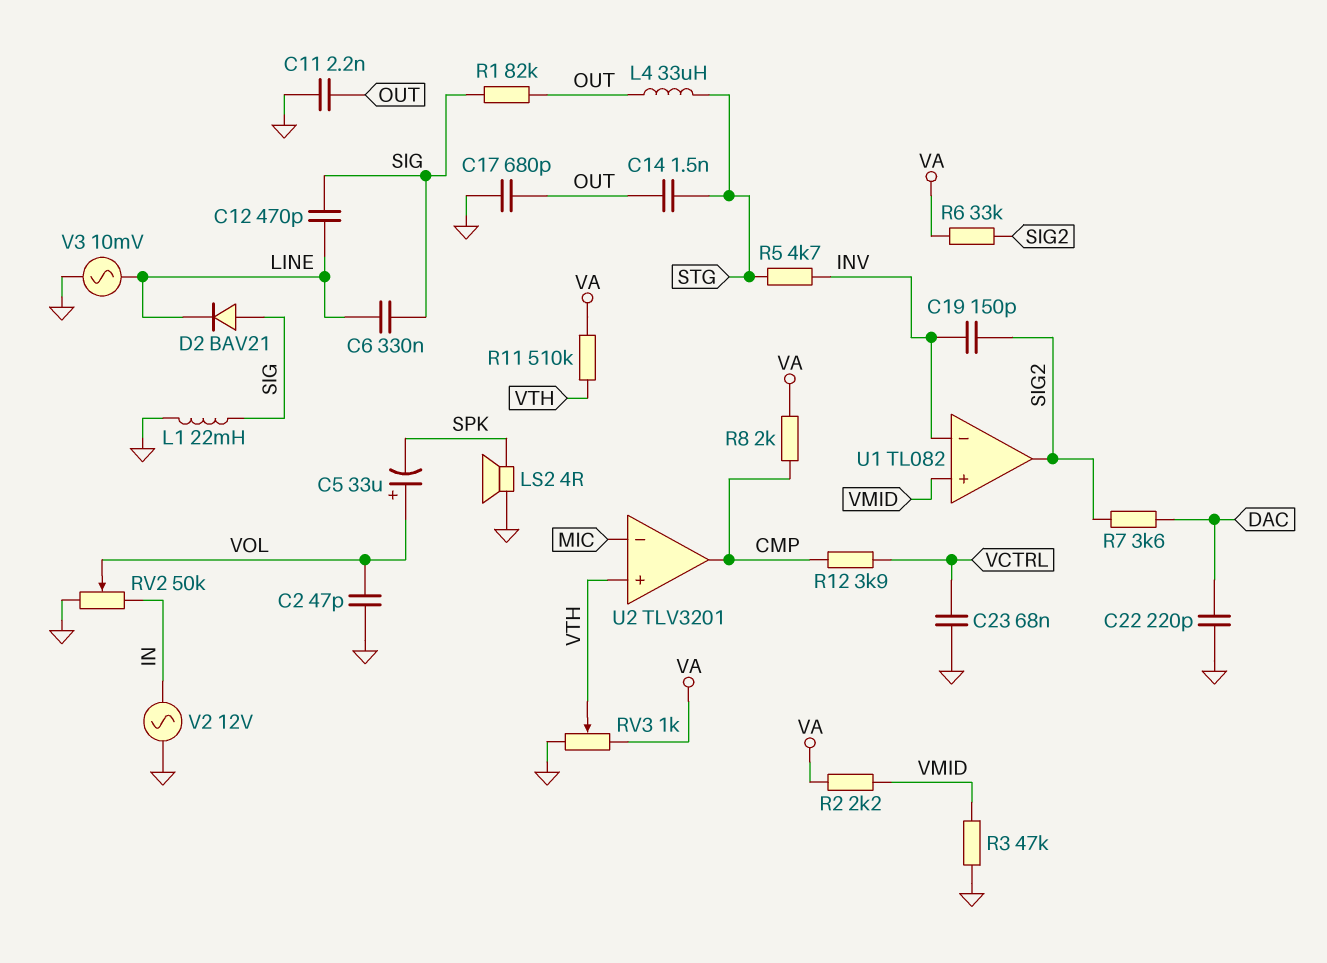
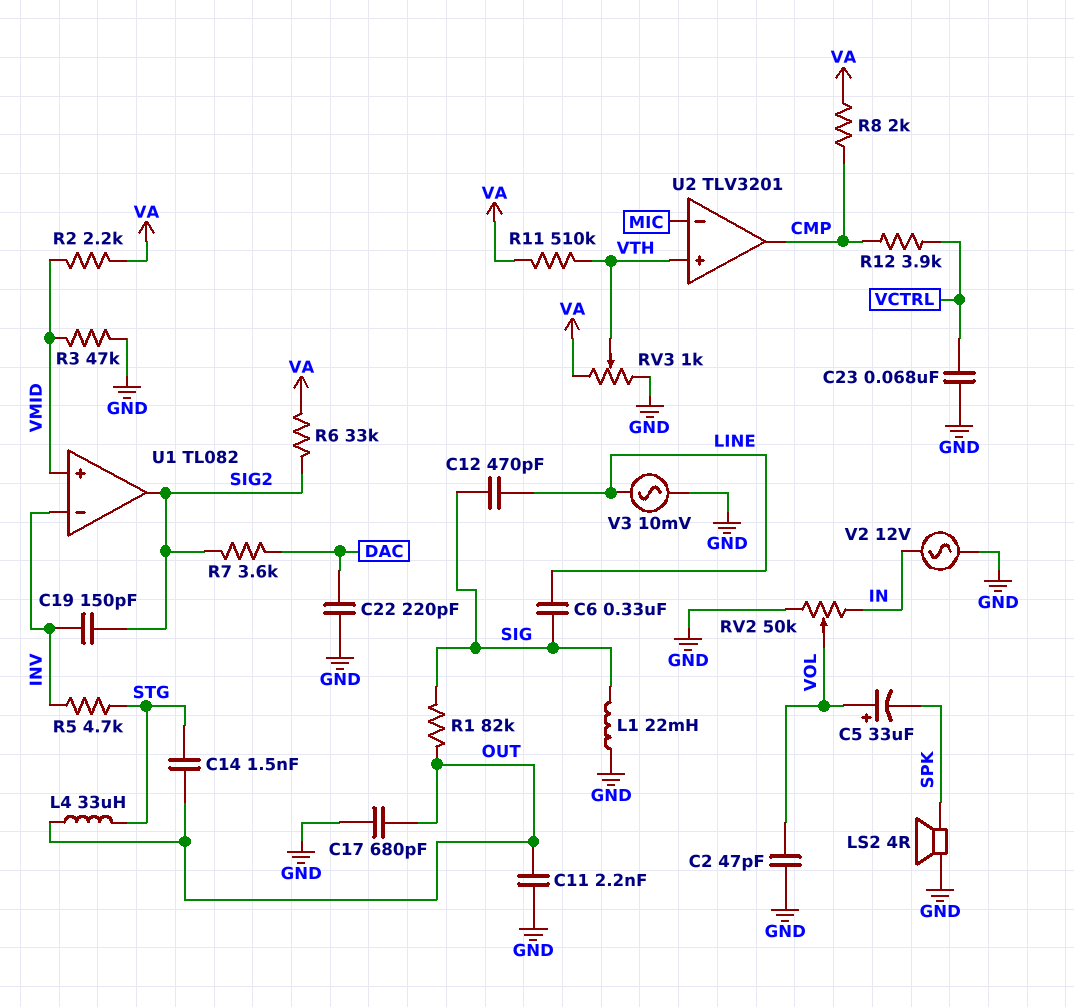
D2: diode BAV21 (A SIG, K LINE) -> none

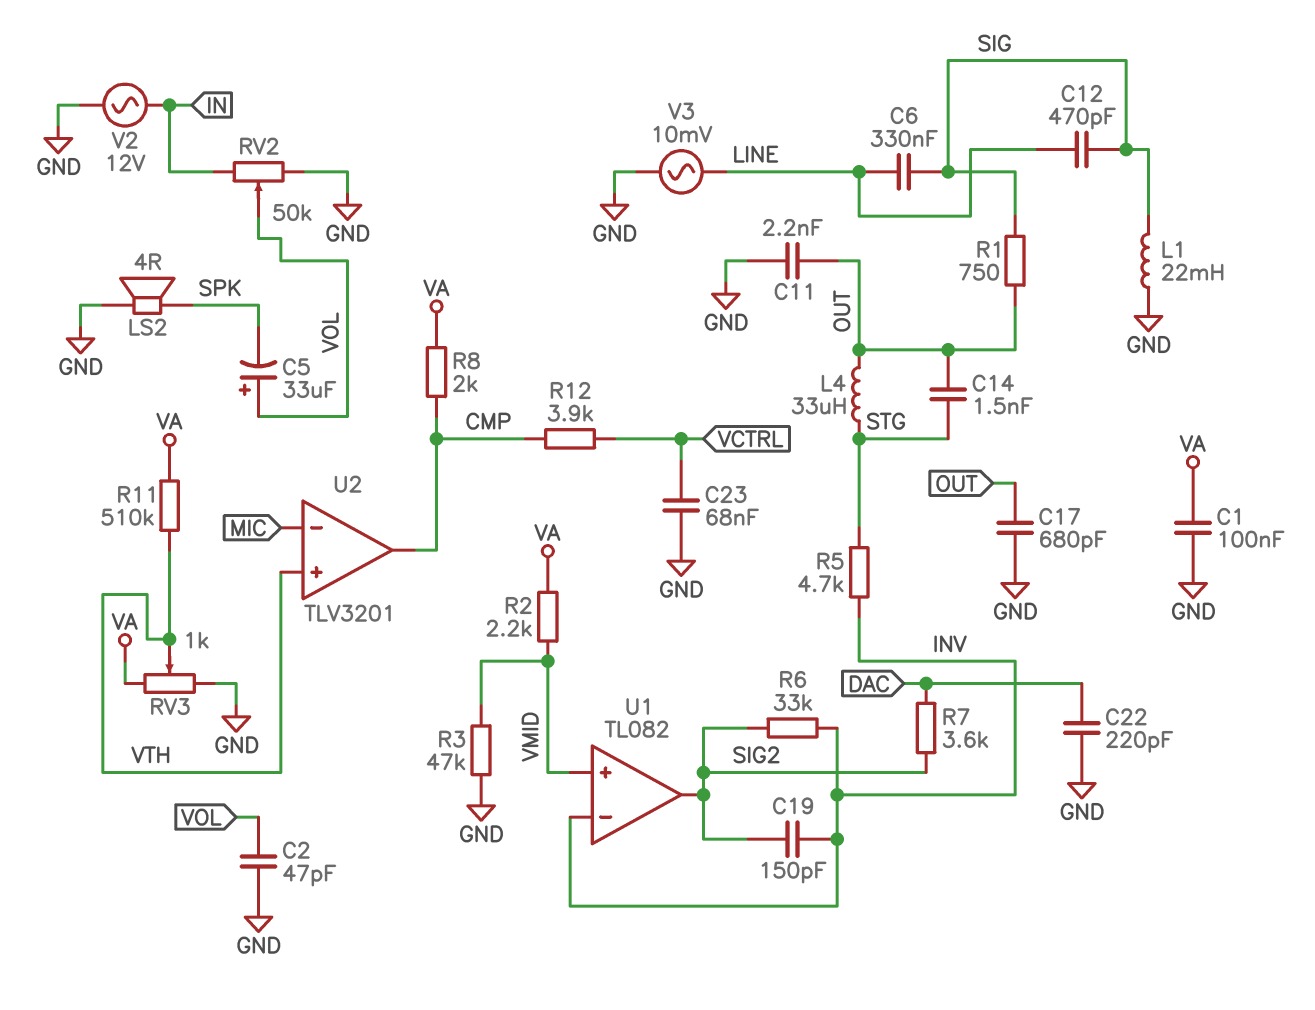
C1: none -> 100nF (GND, VA)
R1: 82k (OUT, SIG) -> 750 (OUT, SIG)
R6: 33k (SIG2, VA) -> 33k (INV, SIG2)

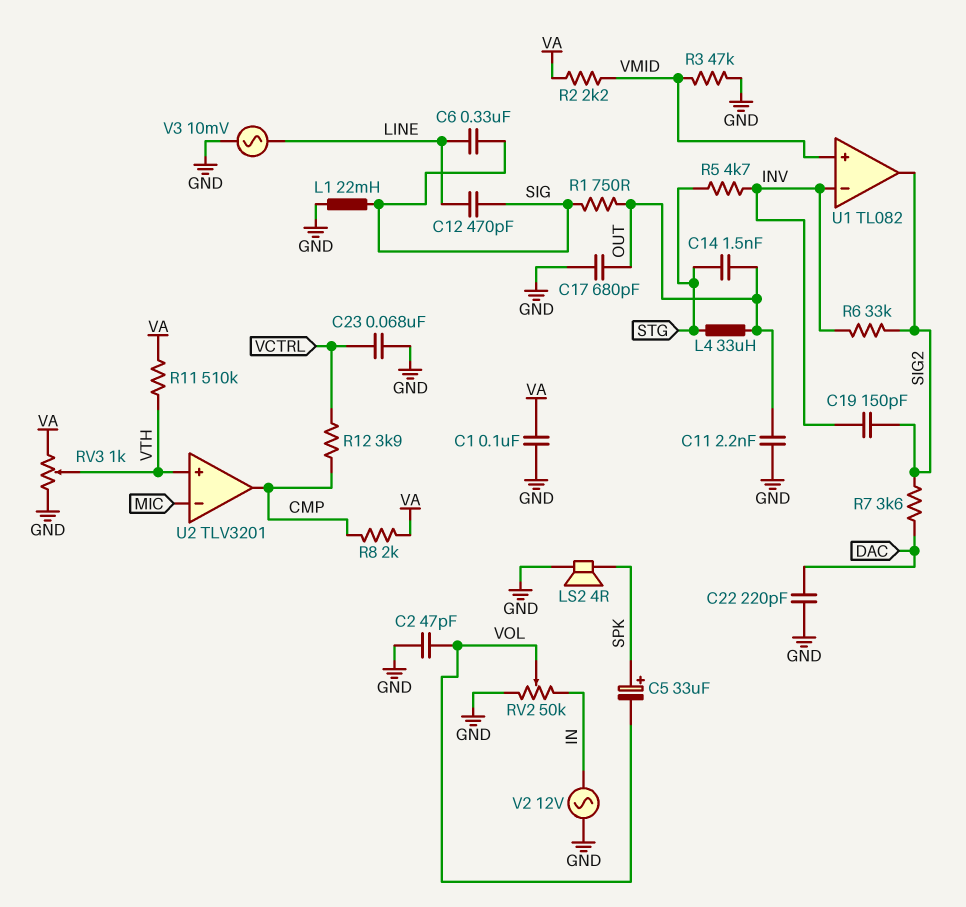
C5: 33uF (plus VOL, minus SPK) -> 33uF (plus SPK, minus VOL)

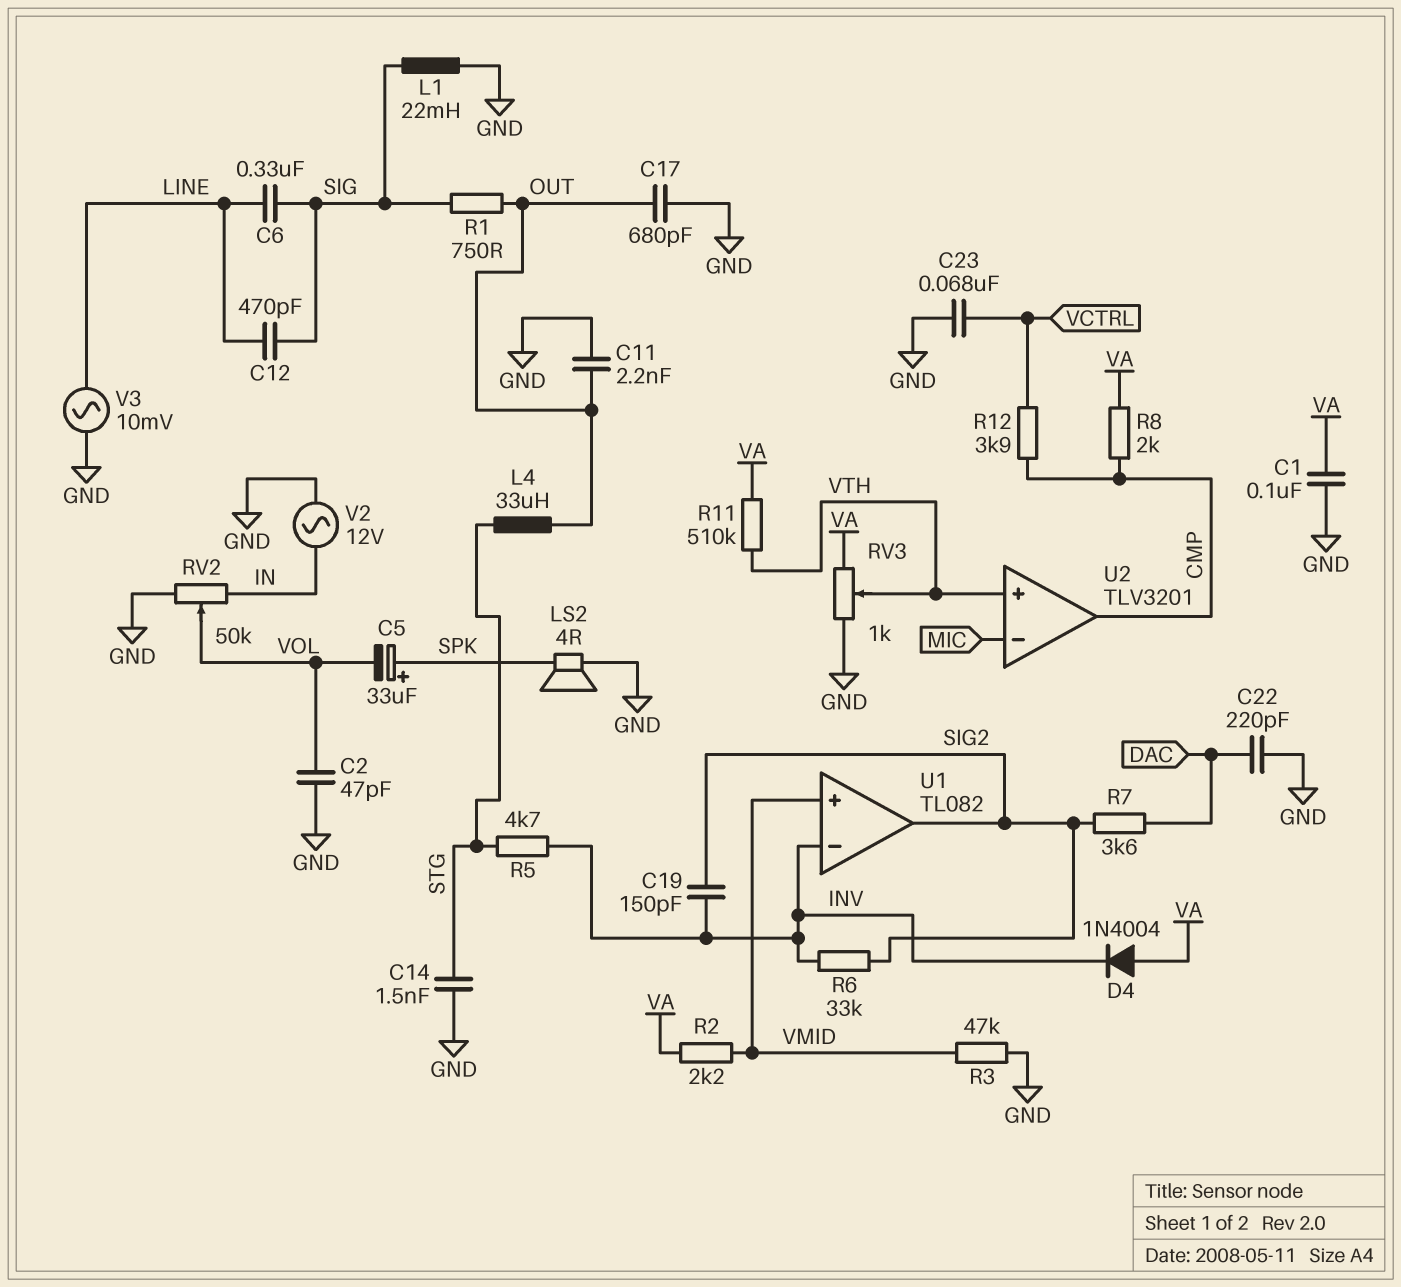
C14: 1.5nF (OUT, STG) -> 1.5nF (GND, STG)
D4: none -> diode 1N4004 (A VA, K INV)

